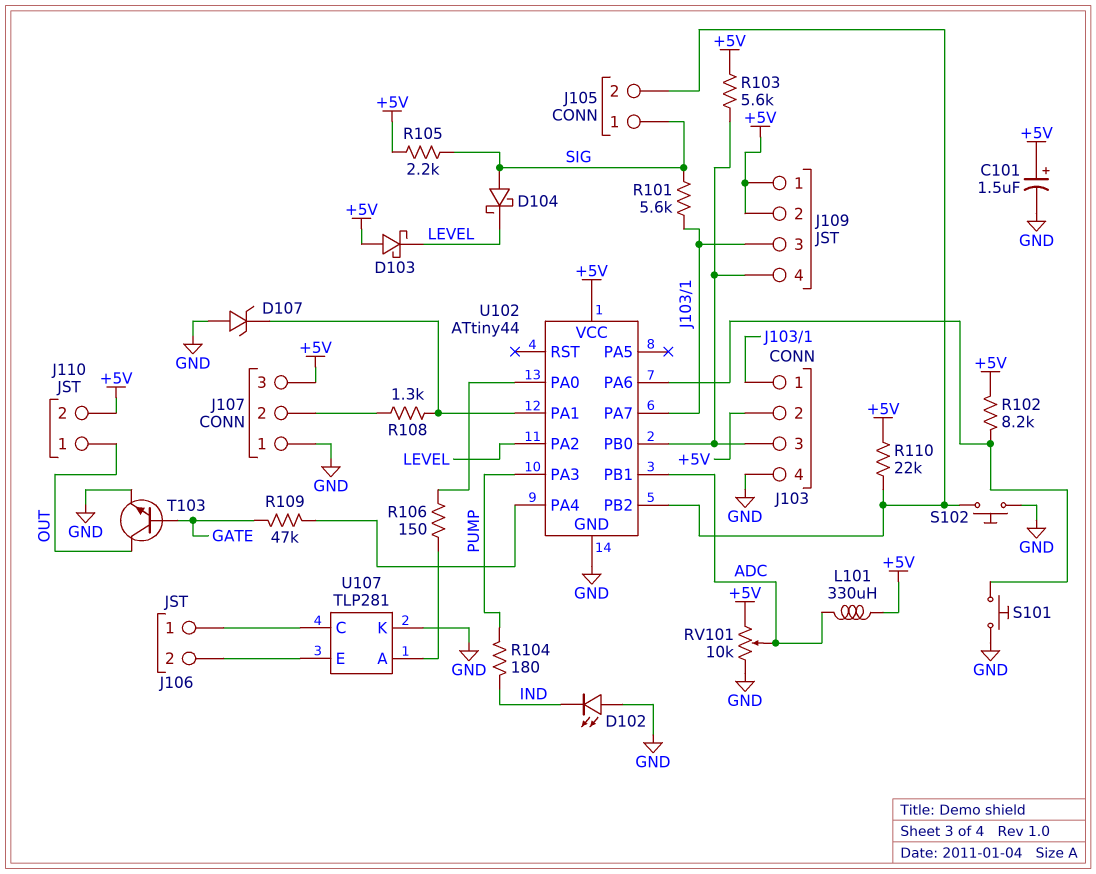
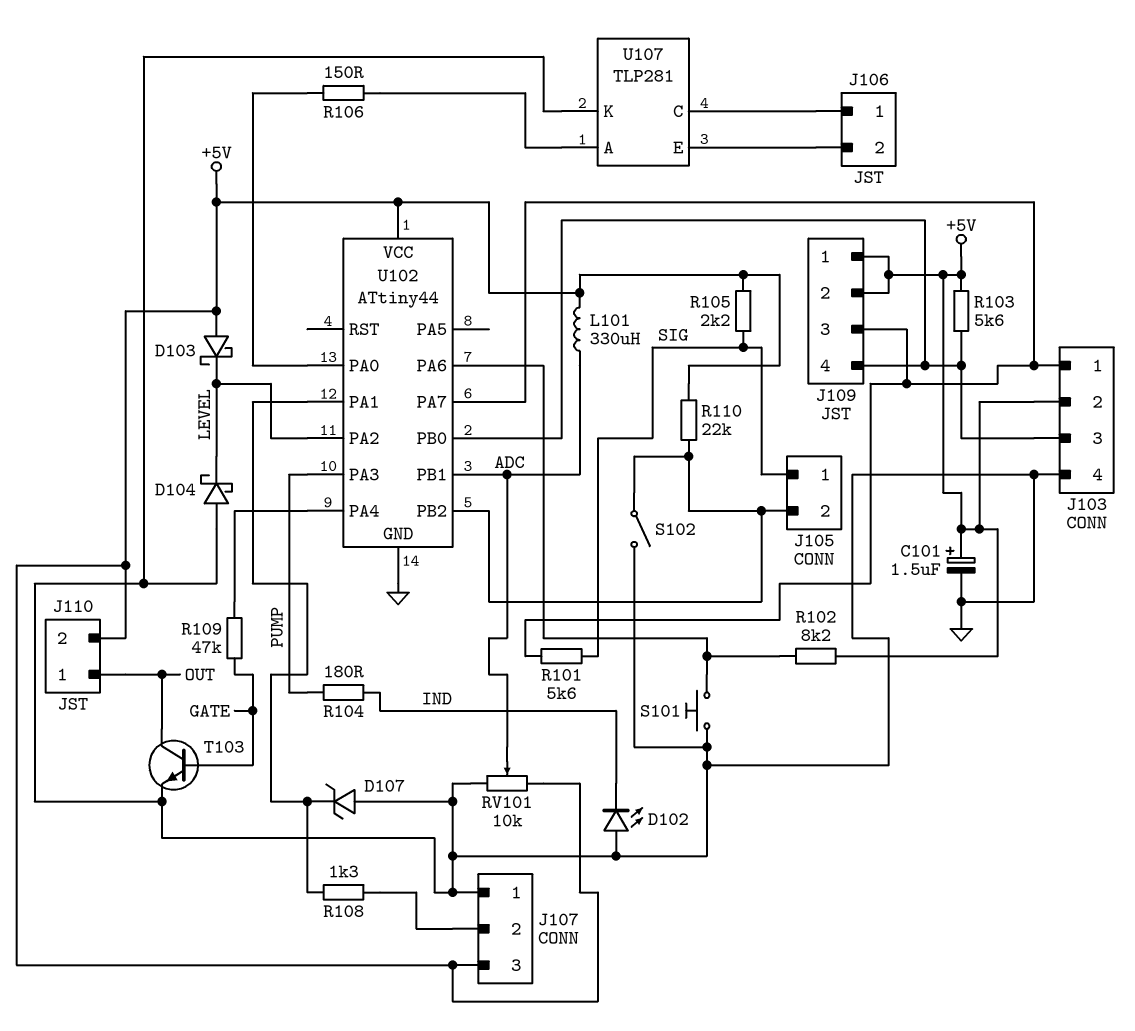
D104: schottky (A SIG, K LEVEL) -> schottky (A GND, K LEVEL)
S102: button (GND, J105/2) -> switch (GND, J105/2)

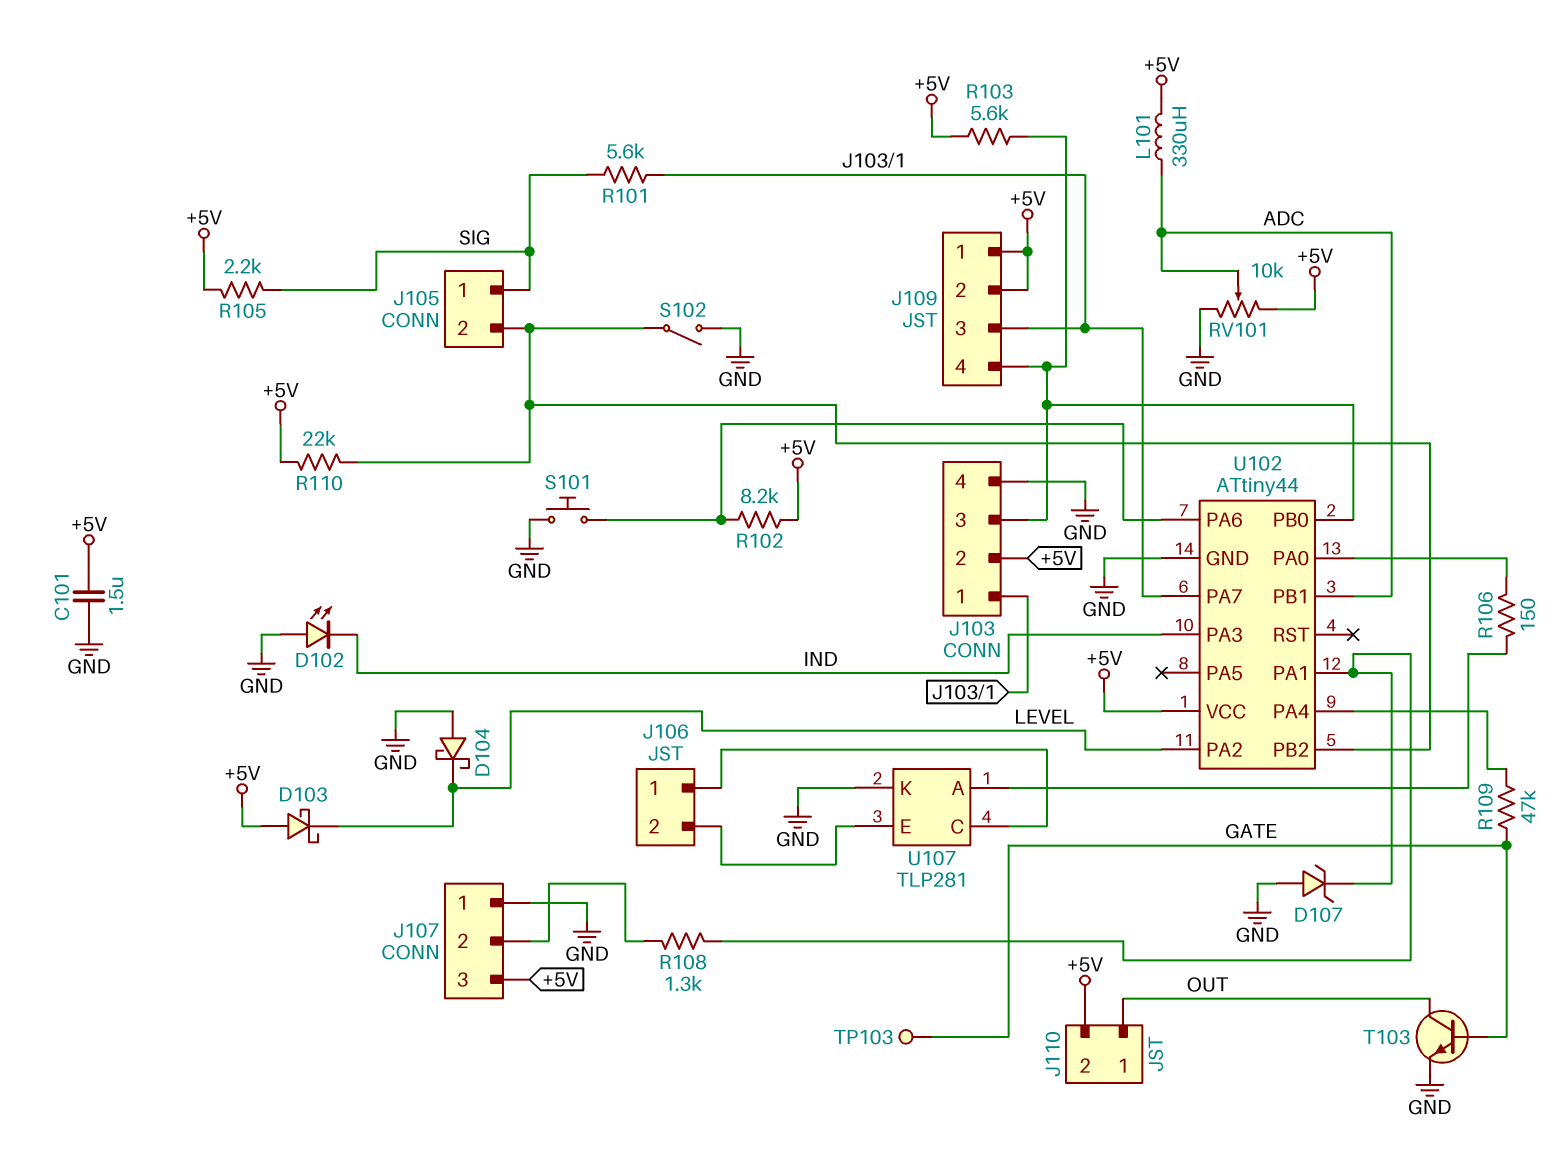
C101: 1.5uF (plus +5V, minus GND) -> 1.5uF (+5V, GND)
R104: 180 (IND, PUMP) -> none
TP103: none -> test point (GATE)
U102 pin PA3: PUMP -> IND

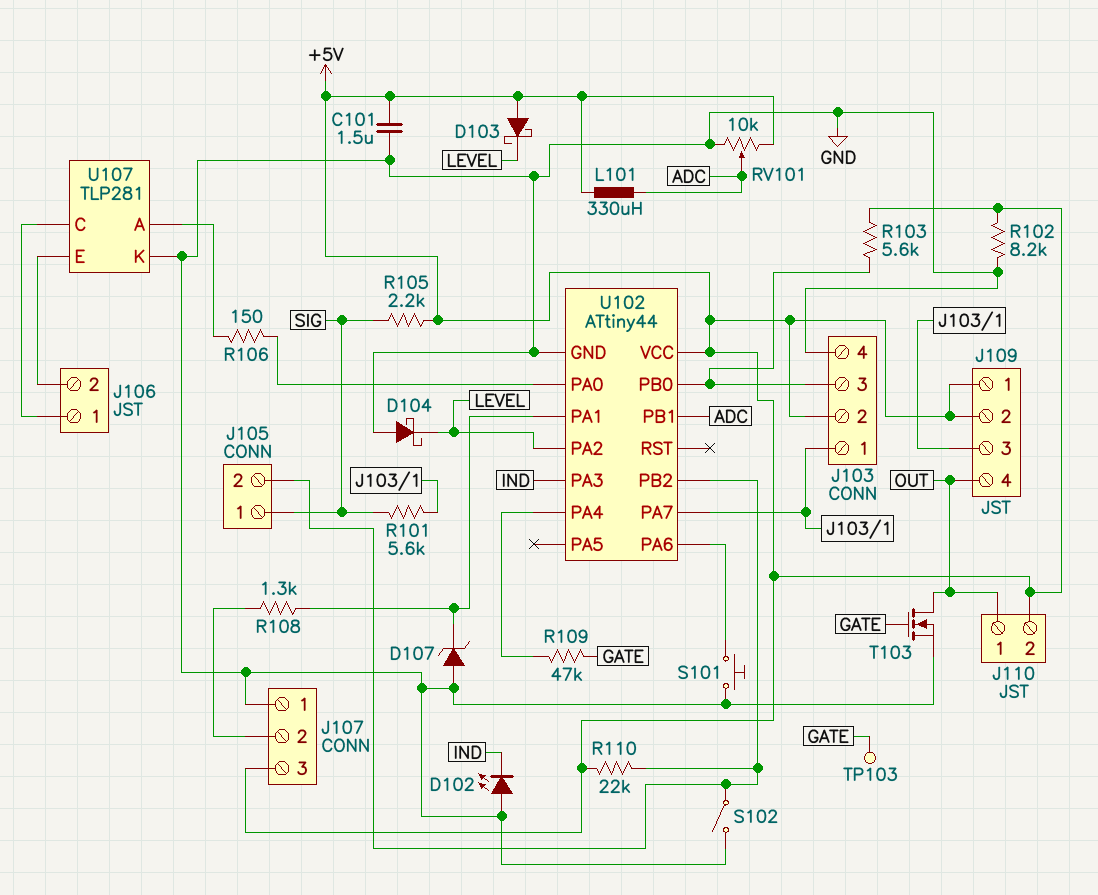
J109 pin 4: J103/3 -> OUT
R102: 8.2k (+5V, U102/PA6) -> 8.2k (+5V, GND)
T103: NPN (B GATE, C OUT, E GND) -> NMOS (G GATE, D OUT, S GND)

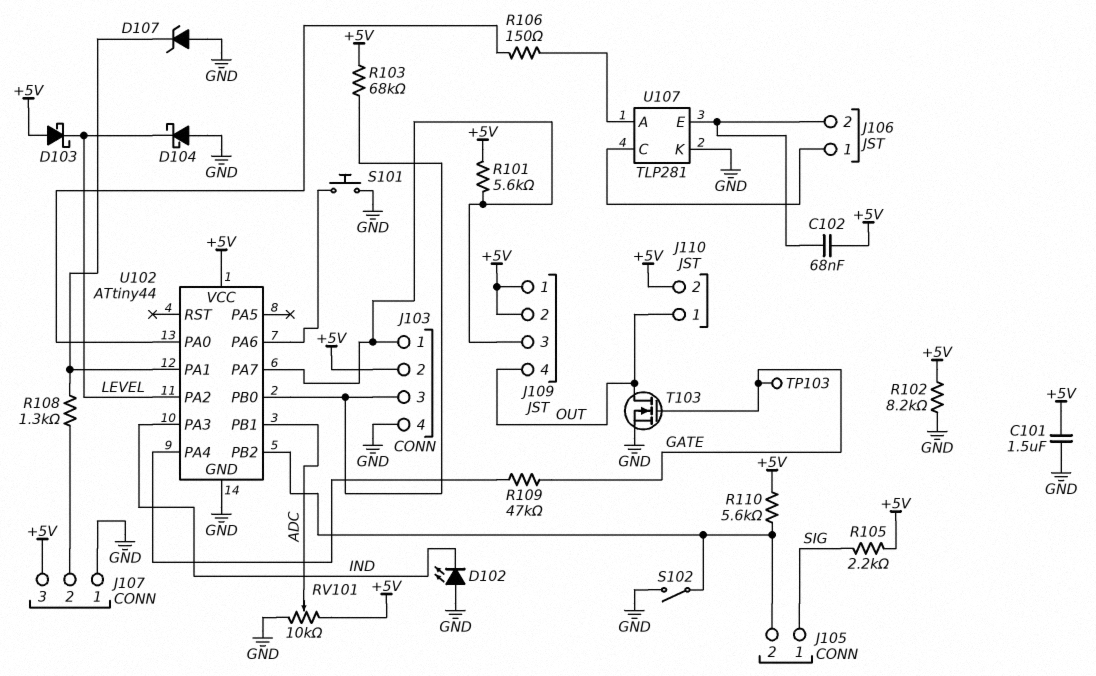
C102: none -> 68nF (+5V, J106/2)
L101: 330uH (+5V, ADC) -> none
R101: 5.6k (J103/1, SIG) -> 5.6k (+5V, J103/1)
R103: 5.6k (+5V, J103/3) -> 68k (+5V, J103/3)
R110: 22k (+5V, J105/2) -> 5.6k (+5V, J105/2)

